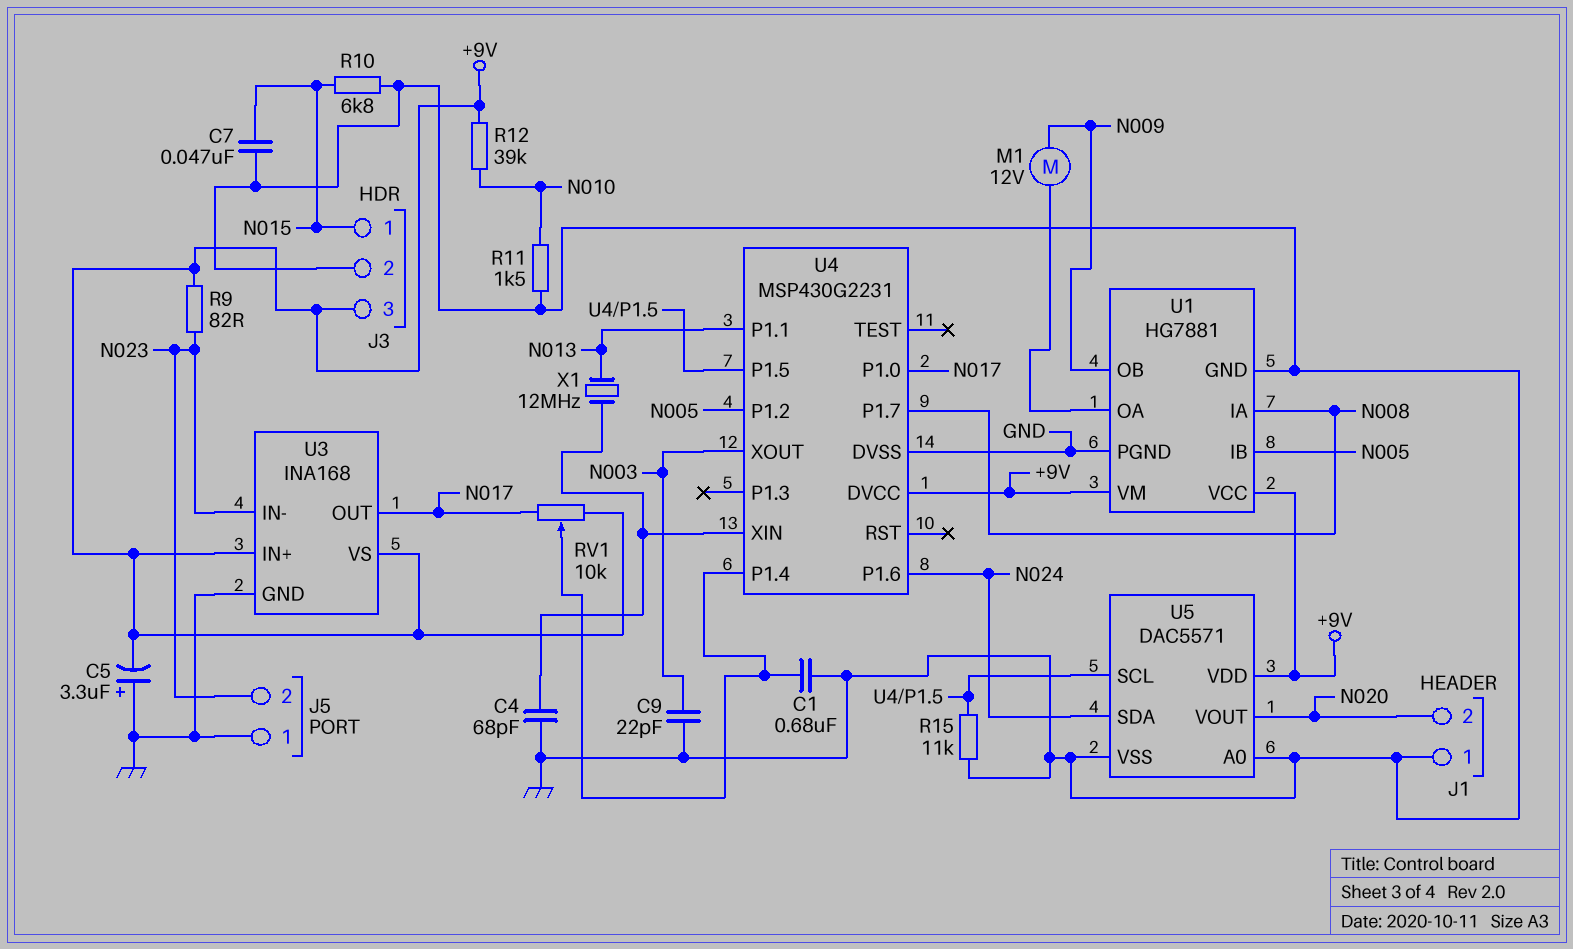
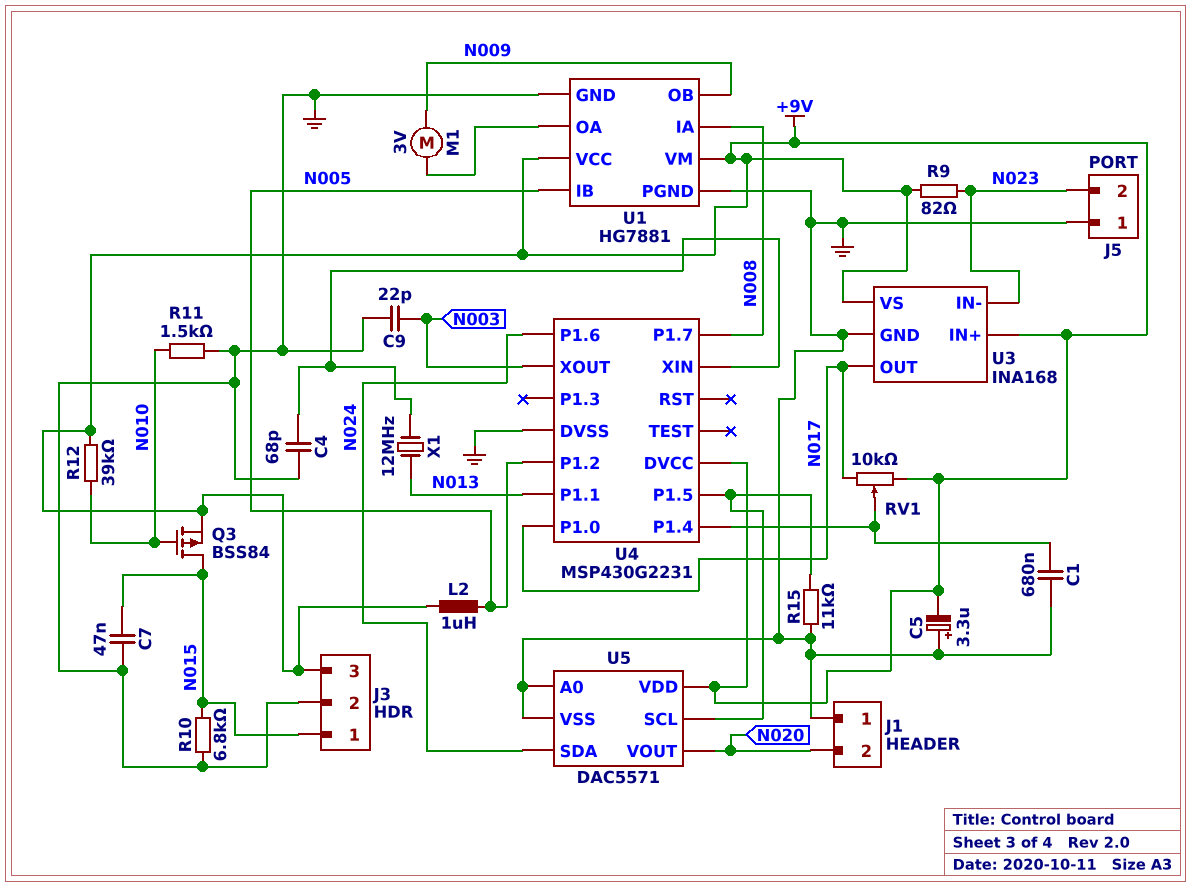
L2: none -> 1uH (+9V, N005)
M1: motor 12V (N009, U1/OA) -> motor 3V (N009, U1/OA)
Q3: none -> PMOS BSS84 (G N010, D N015, S +9V)

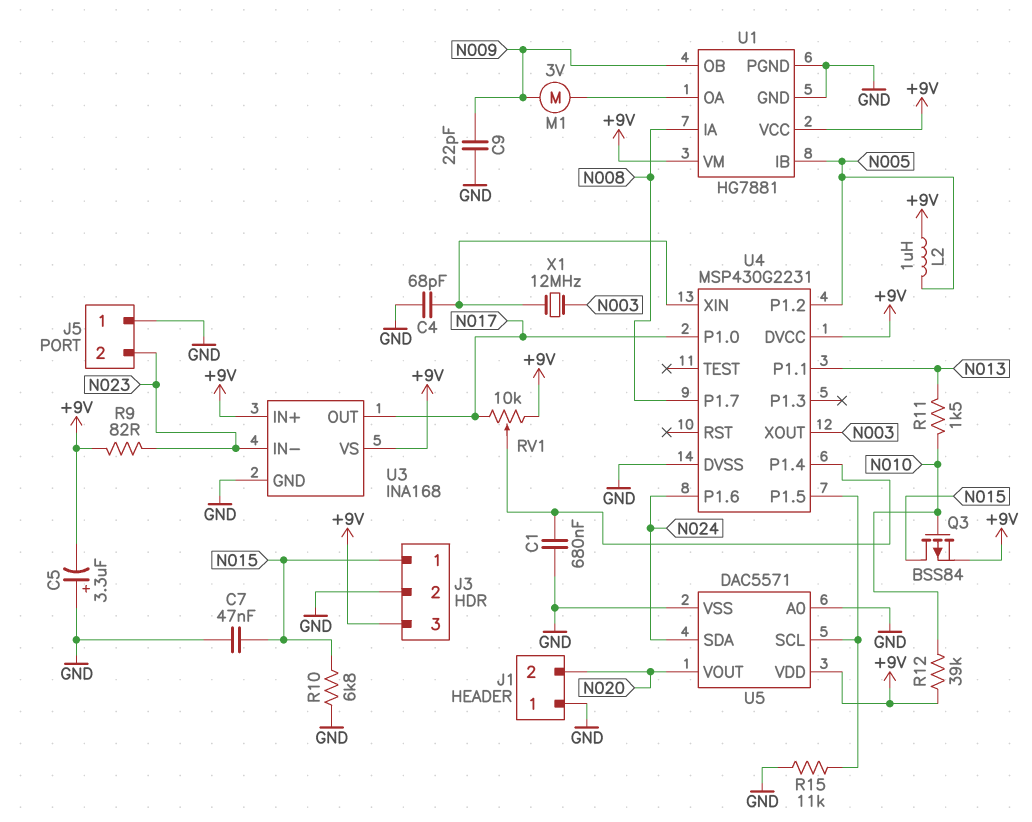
C9: 22pF (GND, N003) -> 22pF (GND, N009)
R11: 1.5k (GND, N010) -> 1.5k (N010, N013)
X1: 12MHz (N013, U4/XIN) -> 12MHz (N003, U4/XIN)

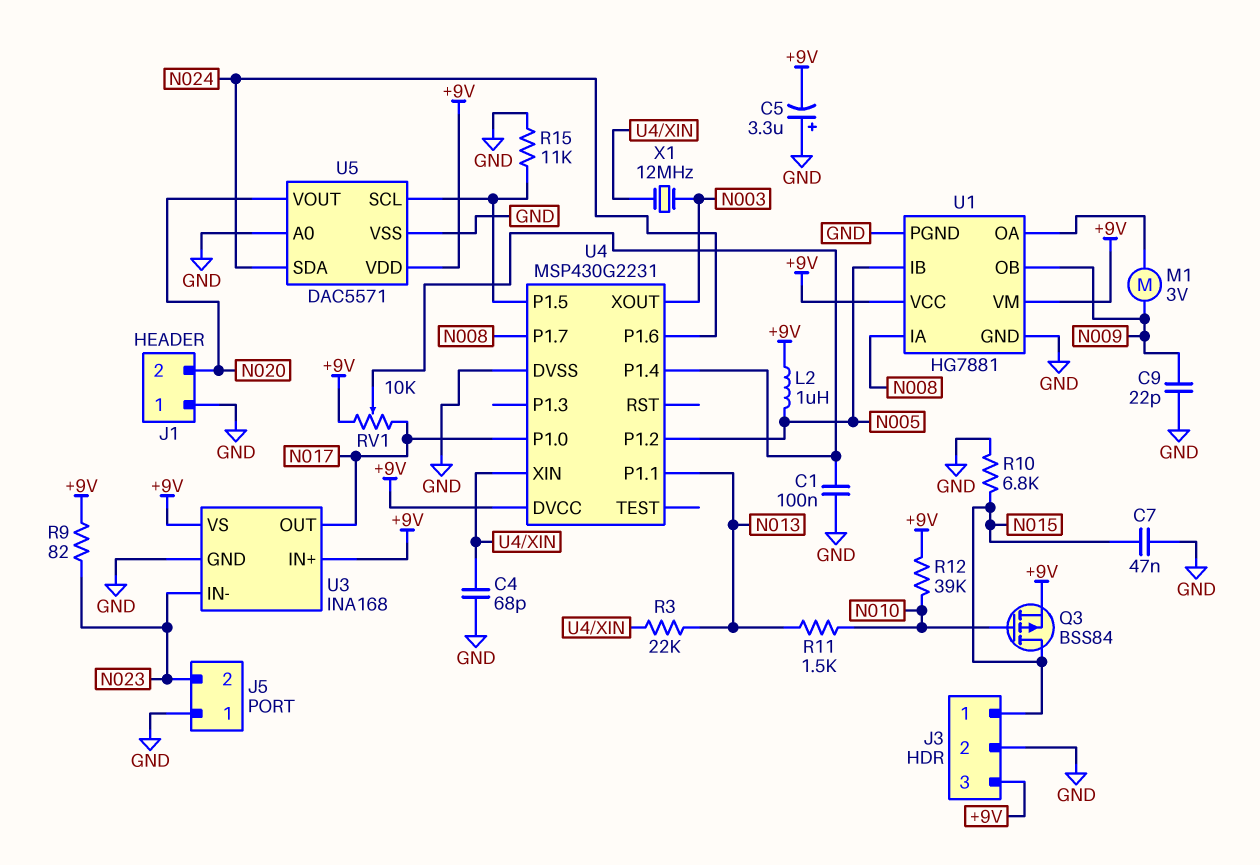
C1: 680nF (GND, U4/P1.4) -> 100nF (GND, U4/P1.4)
R3: none -> 22k (N013, U4/XIN)

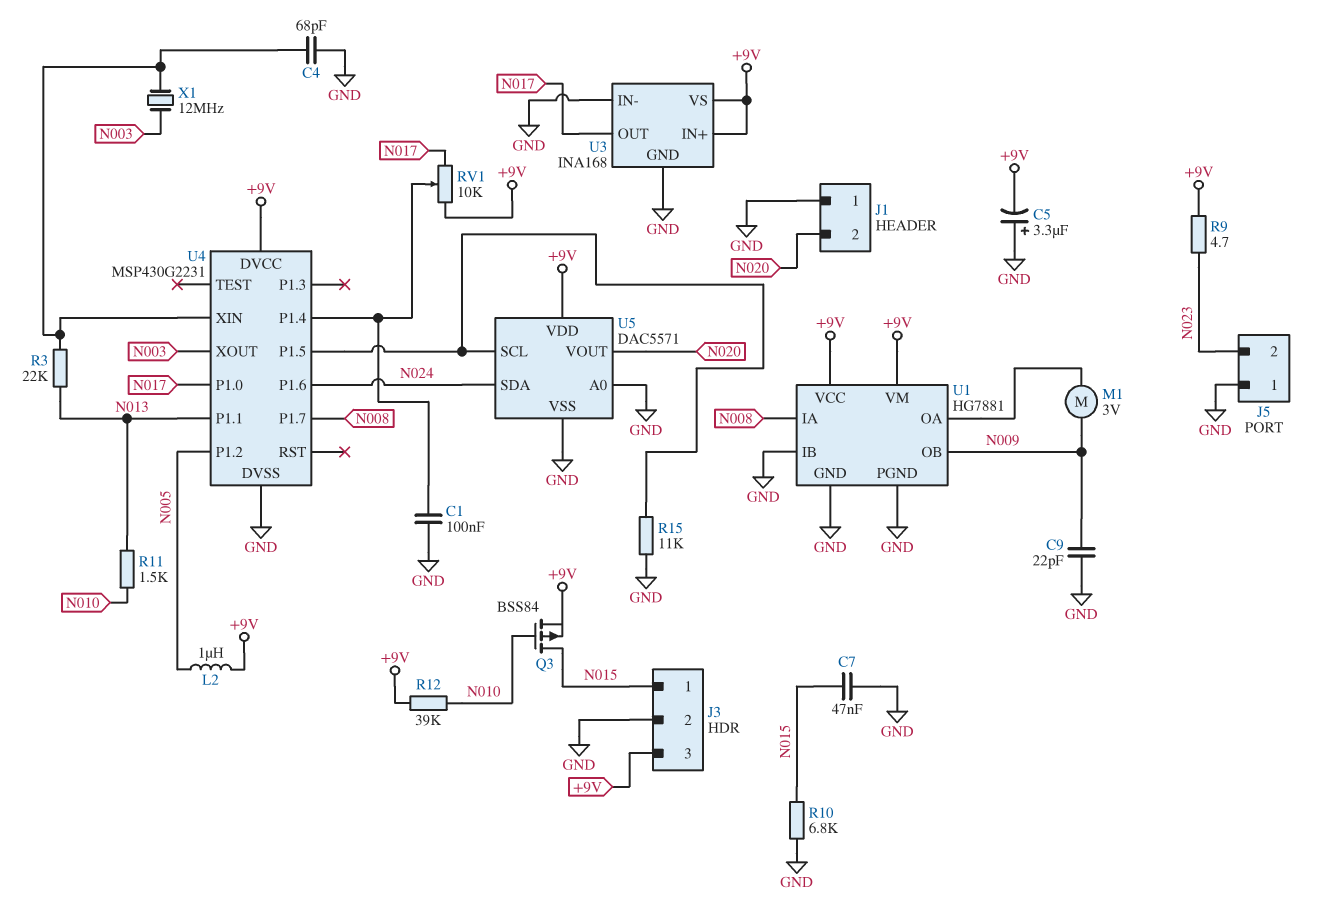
R9: 82 (+9V, N023) -> 4.7 (+9V, N023)
U1 pin IB: N005 -> GND
U3 pin IN-: N023 -> GND

